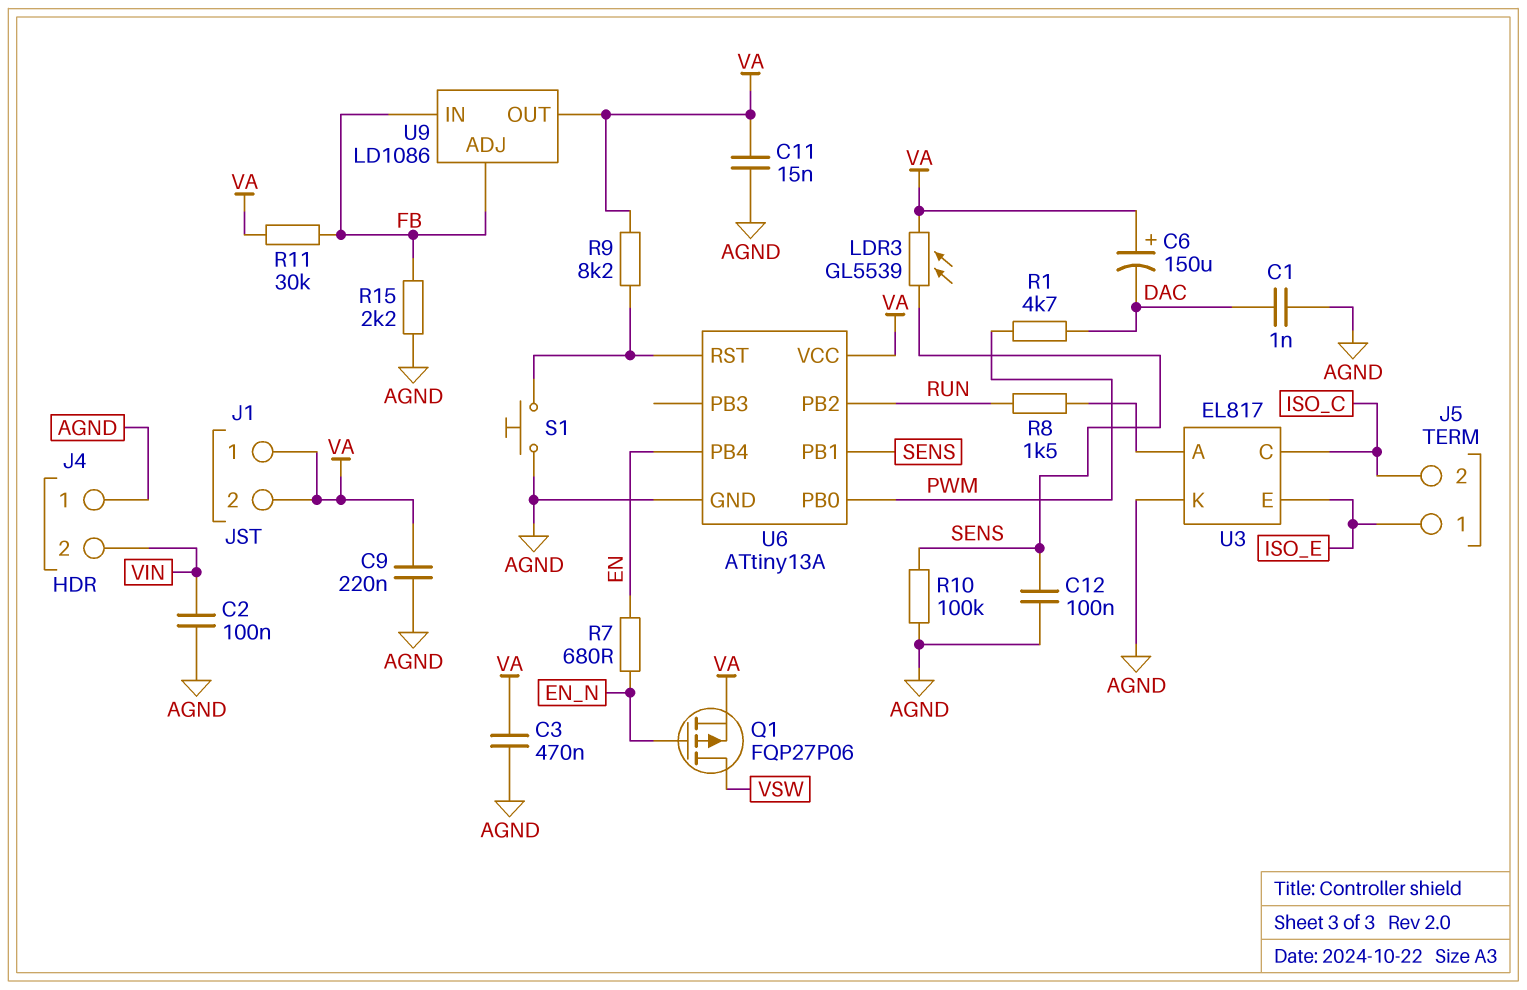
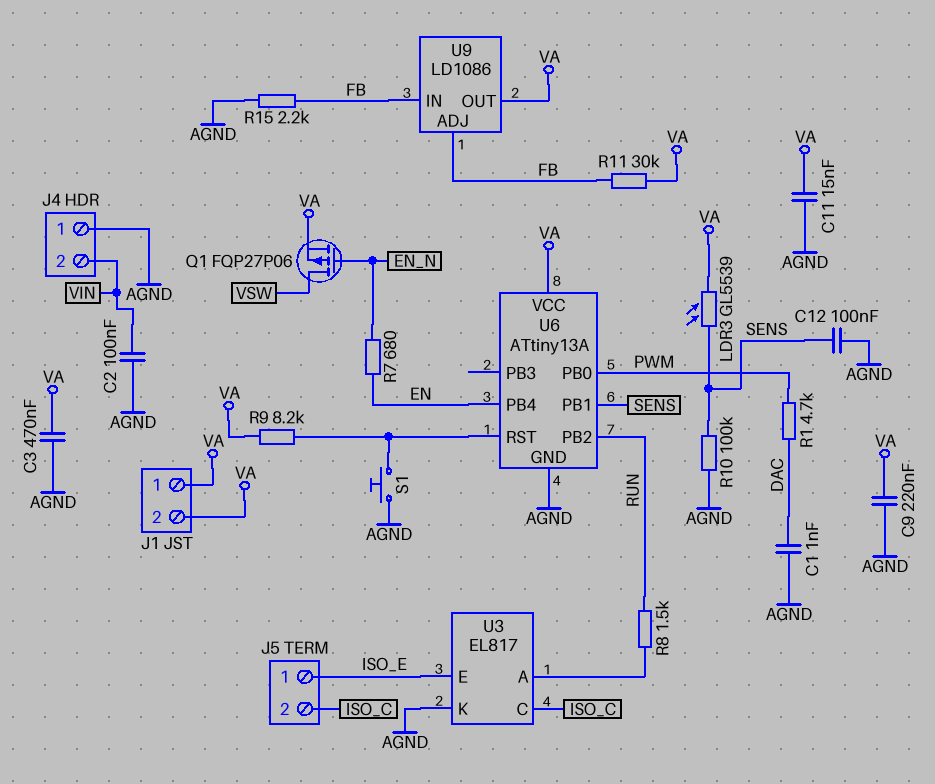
C6: 150uF (plus VA, minus DAC) -> none

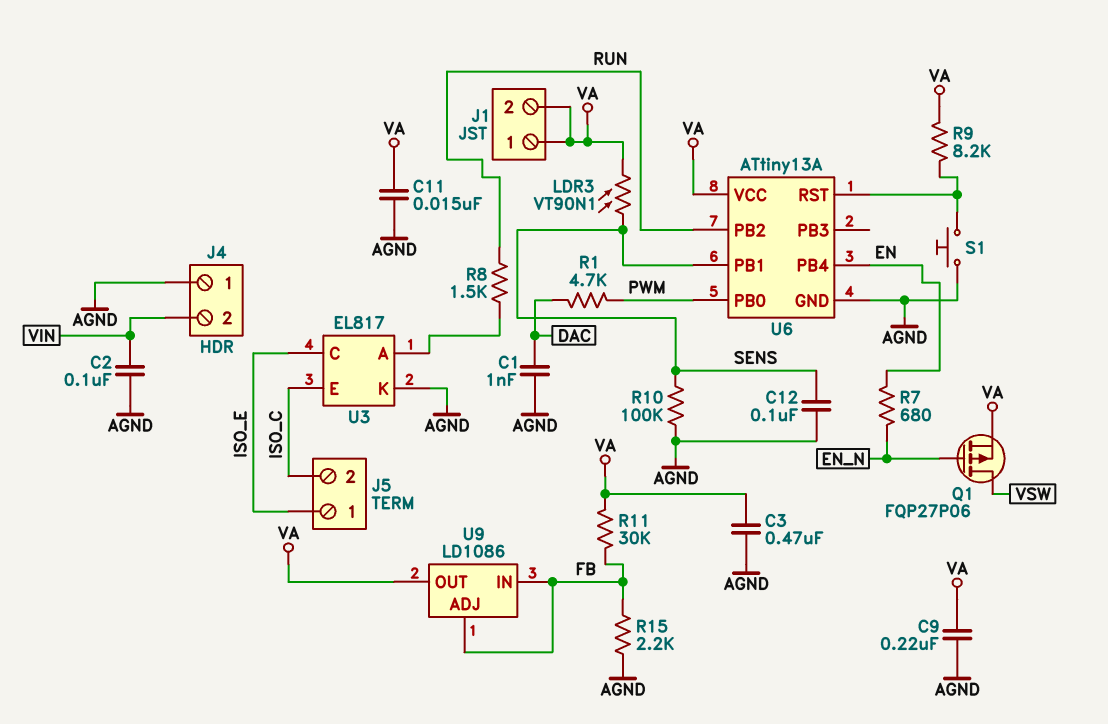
LDR3: GL5539 (SENS, VA) -> VT90N1 (SENS, VA)
U3 pin C: ISO_C -> ISO_E
U3 pin E: ISO_E -> ISO_C

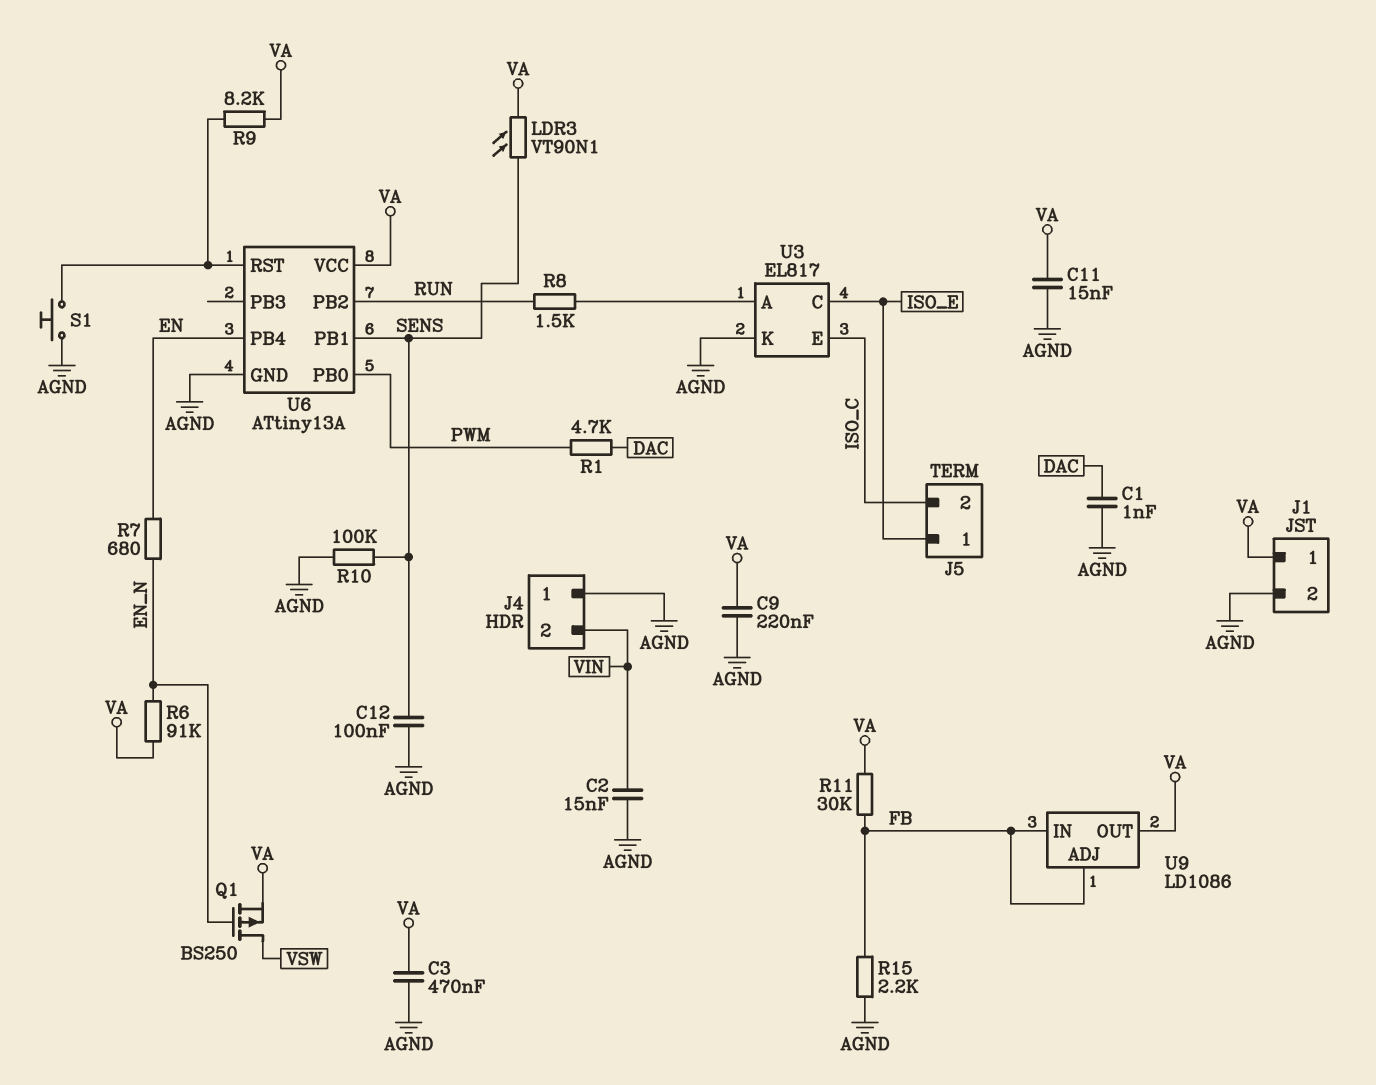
C2: 100nF (AGND, VIN) -> 15nF (AGND, VIN)
J1 pin 2: VA -> AGND
Q1: PMOS FQP27P06 (G EN_N, D VSW, S VA) -> PMOS BS250 (G EN_N, D VSW, S VA)
R6: none -> 91k (EN_N, VA)

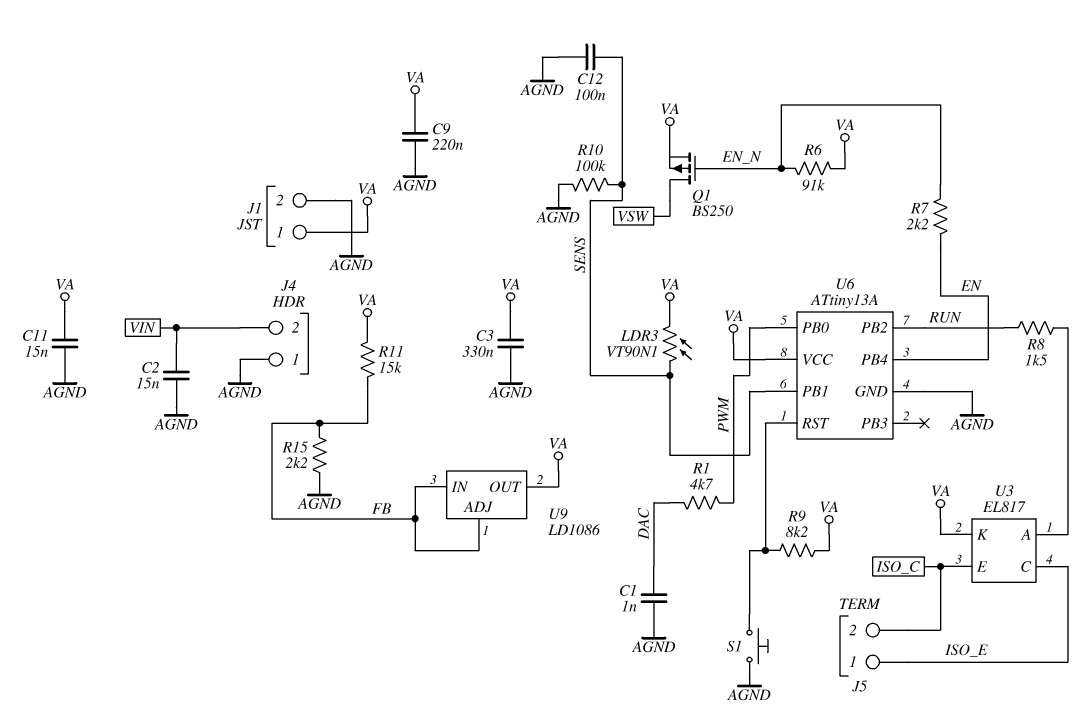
C3: 470nF (AGND, VA) -> 330nF (AGND, VA)
R7: 680 (EN, EN_N) -> 2.2k (EN, EN_N)
R11: 30k (FB, VA) -> 15k (FB, VA)
U3 pin K: AGND -> VA

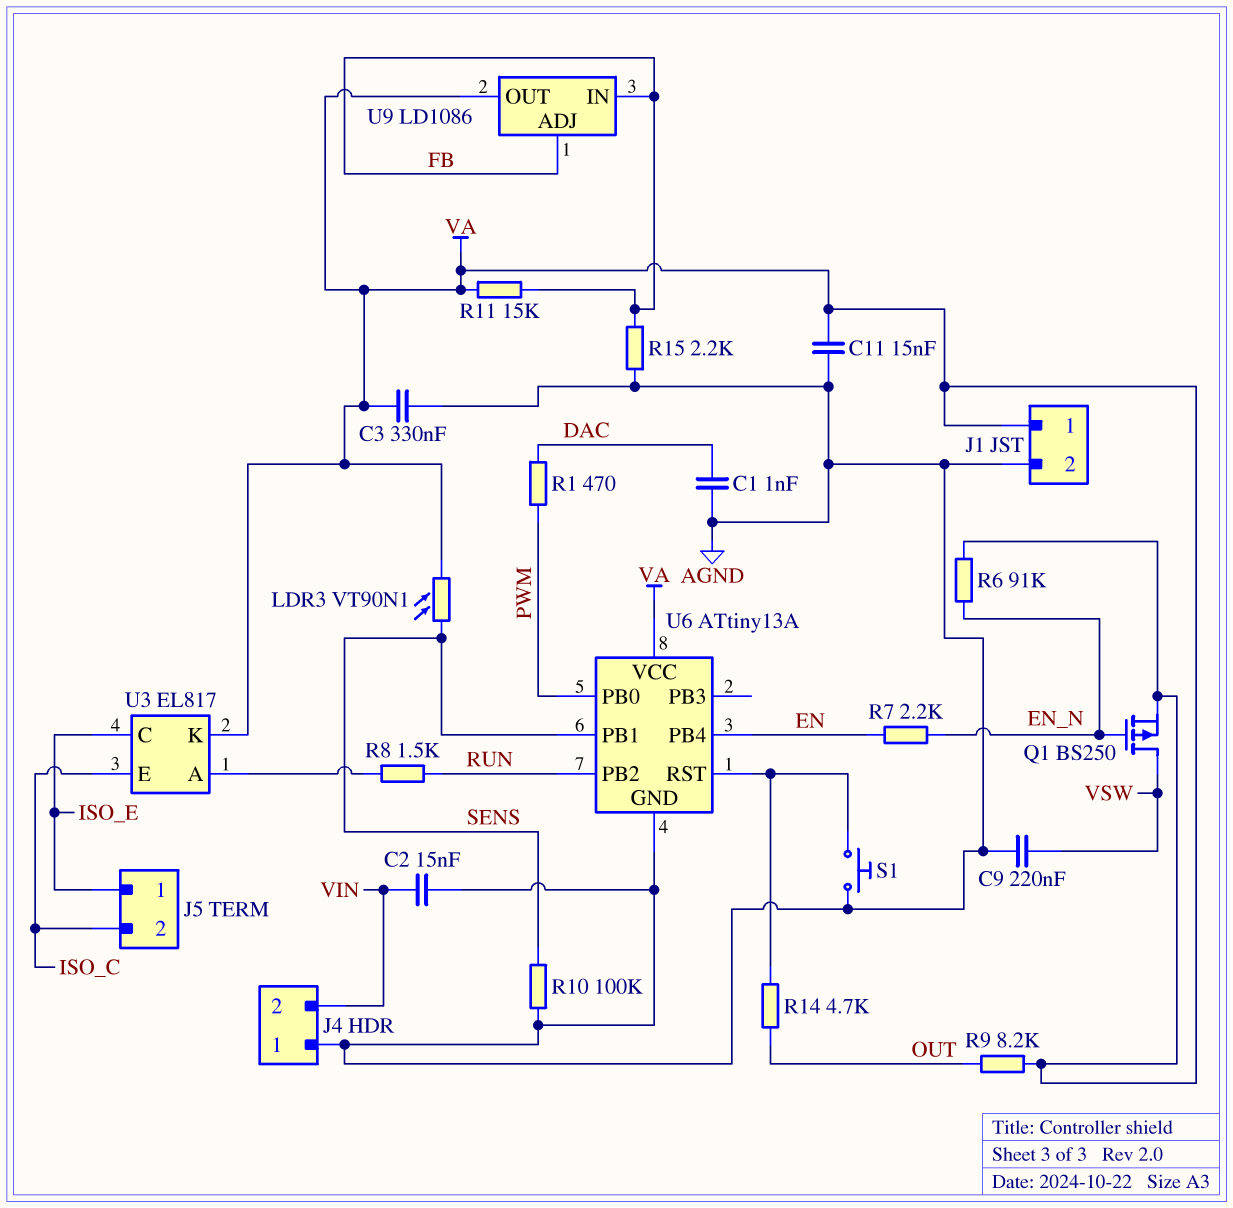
C9: 220nF (AGND, VA) -> 220nF (AGND, VSW)
C12: 100nF (AGND, SENS) -> none
R1: 4.7k (DAC, PWM) -> 470 (DAC, PWM)
R9: 8.2k (U6/RST, VA) -> 8.2k (OUT, VA)
R14: none -> 4.7k (OUT, U6/RST)

